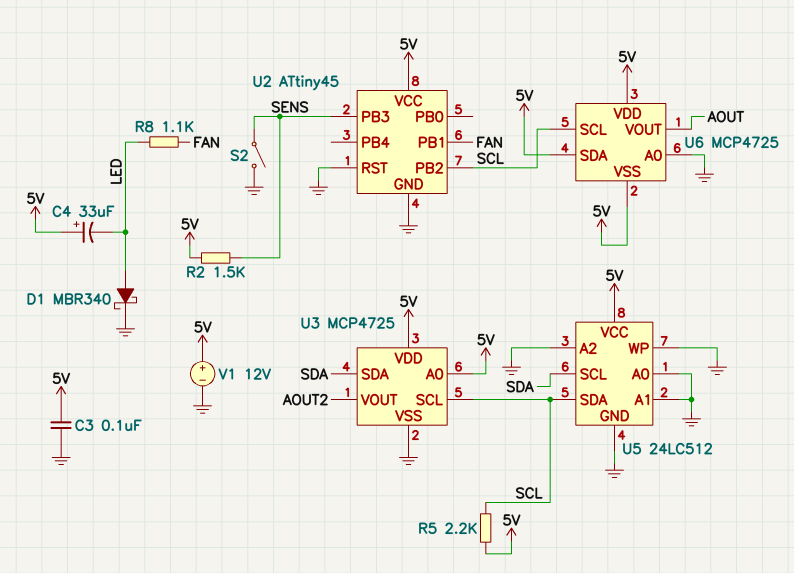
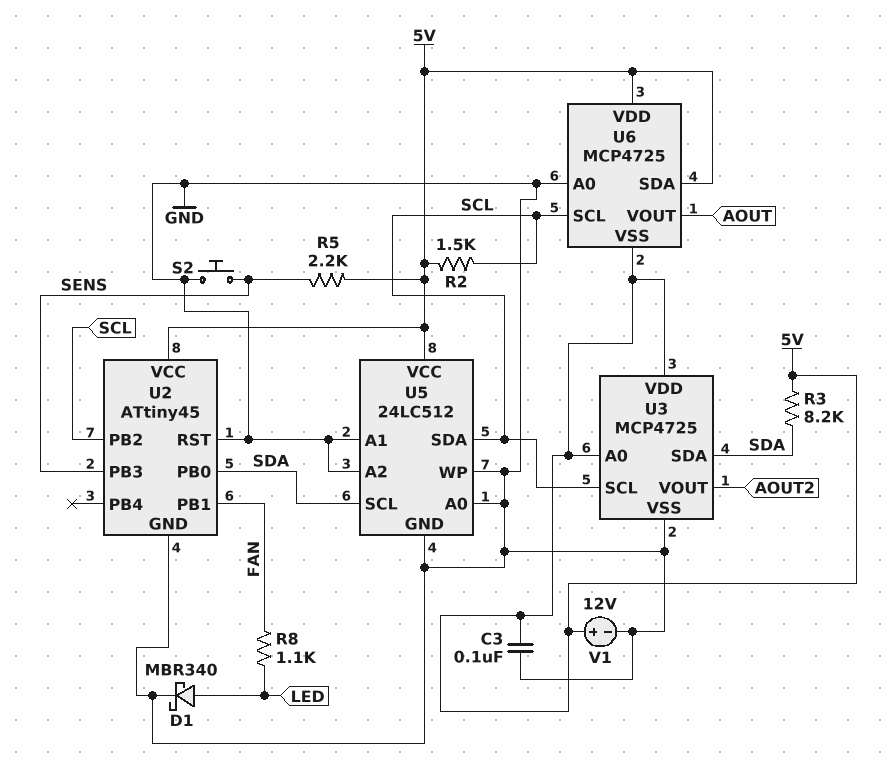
C4: 33uF (plus 5V, minus LED) -> none
R2: 1.5k (5V, SENS) -> 1.5k (5V, SCL)
R3: none -> 8.2k (5V, SDA)
R5: 2.2k (5V, SCL) -> 2.2k (5V, SENS)
S2: switch (GND, SENS) -> button (GND, SENS)
U2 pin PB0: none -> SDA

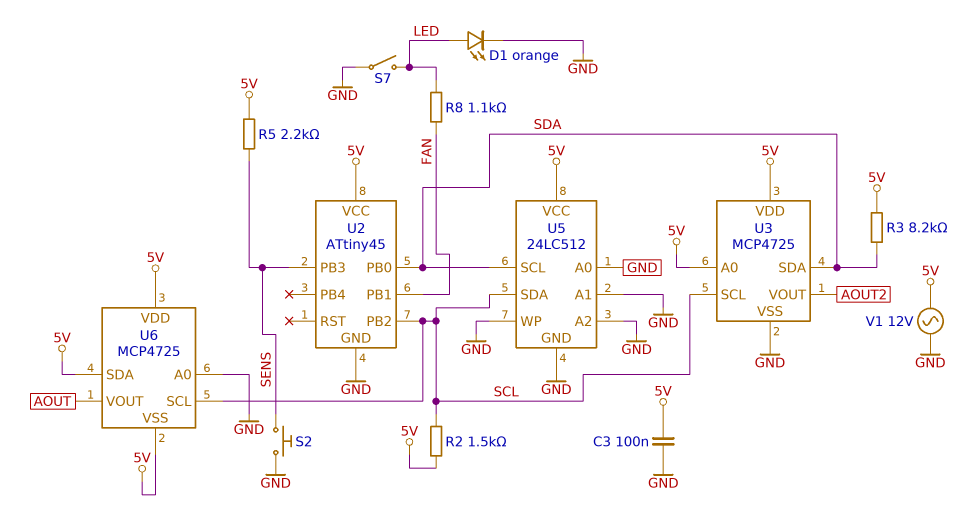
D1: schottky MBR340 (A LED, K GND) -> LED orange (A LED, K GND)
S7: none -> switch (GND, LED)
U2 pin RST: GND -> none
V1: 12V (plus 5V, minus GND) -> AC 12V (5V, GND)

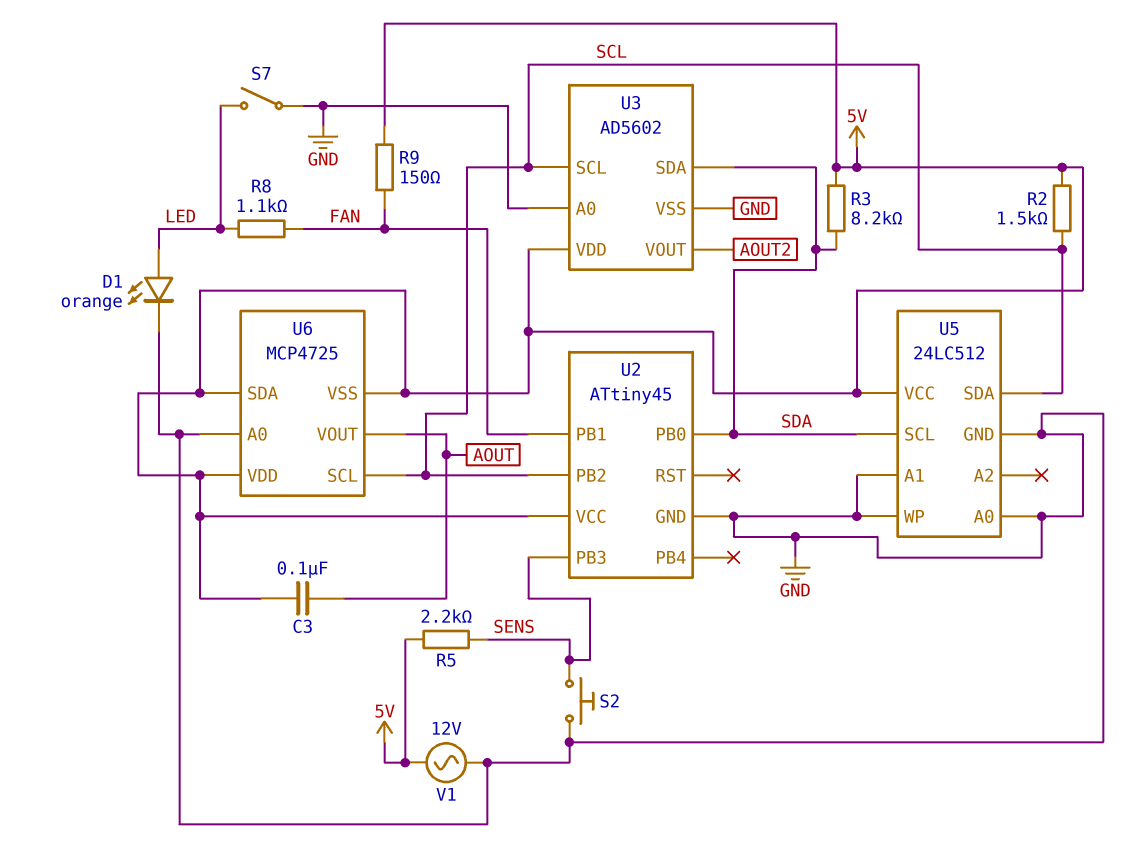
C3: 100nF (5V, GND) -> 100nF (5V, AOUT)
R9: none -> 150 (5V, FAN)
U3: MCP4725 -> AD5602
U3 pin A0: 5V -> GND
U5 pin A2: GND -> none

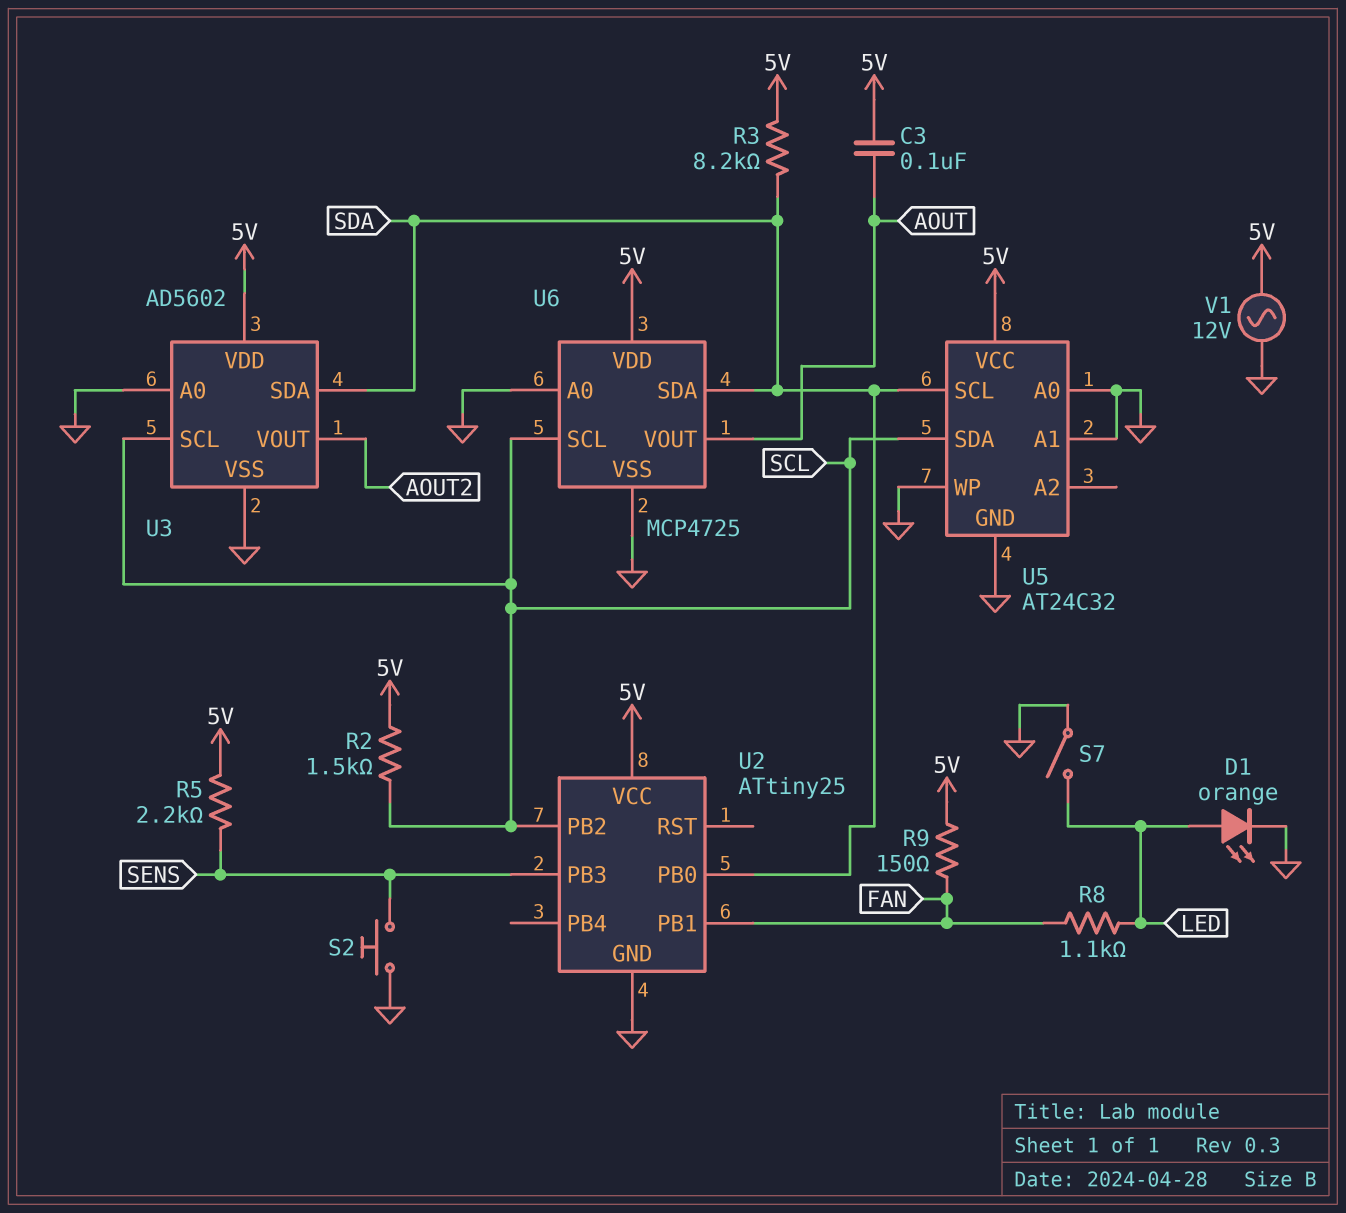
U2: ATtiny45 -> ATtiny25
U5: 24LC512 -> AT24C32
U6 pin SDA: 5V -> SDA
U6 pin VSS: 5V -> GND

